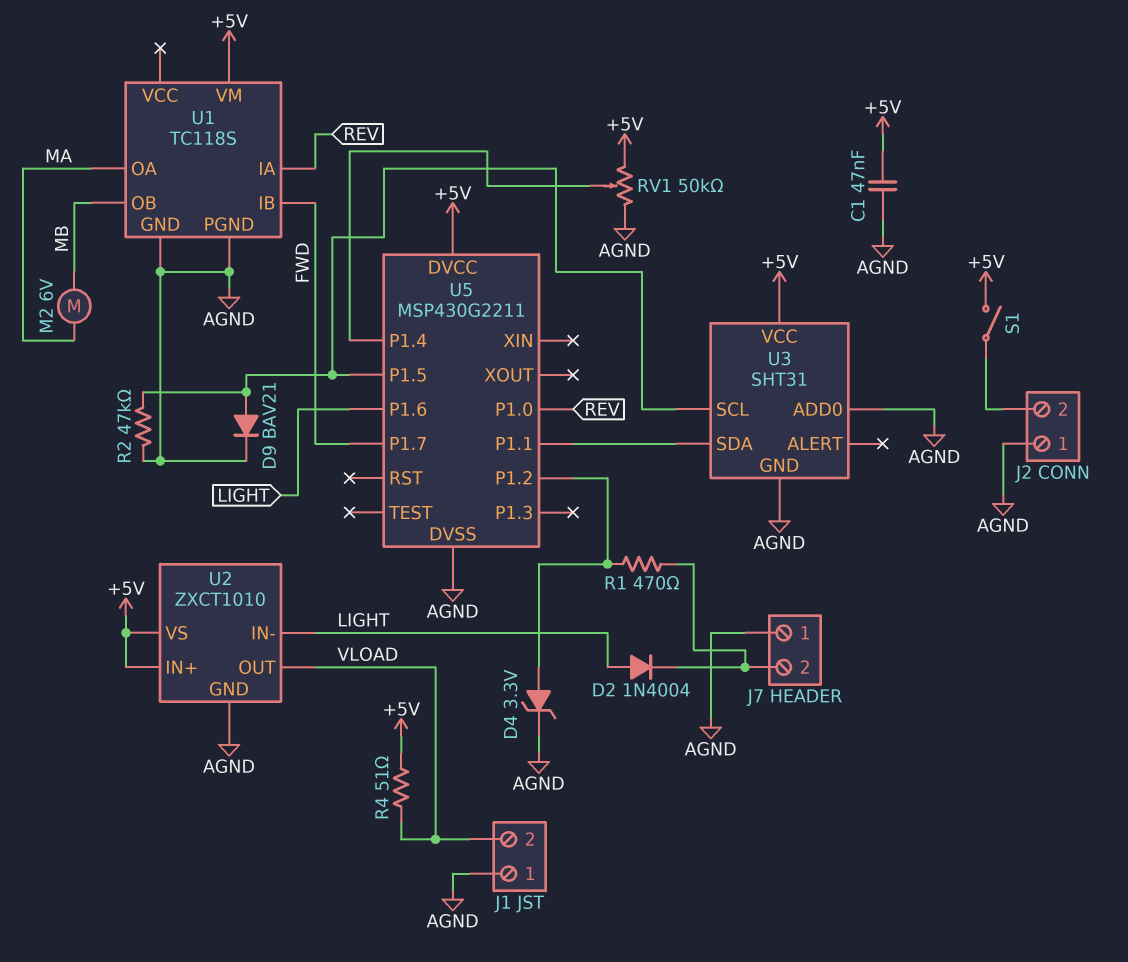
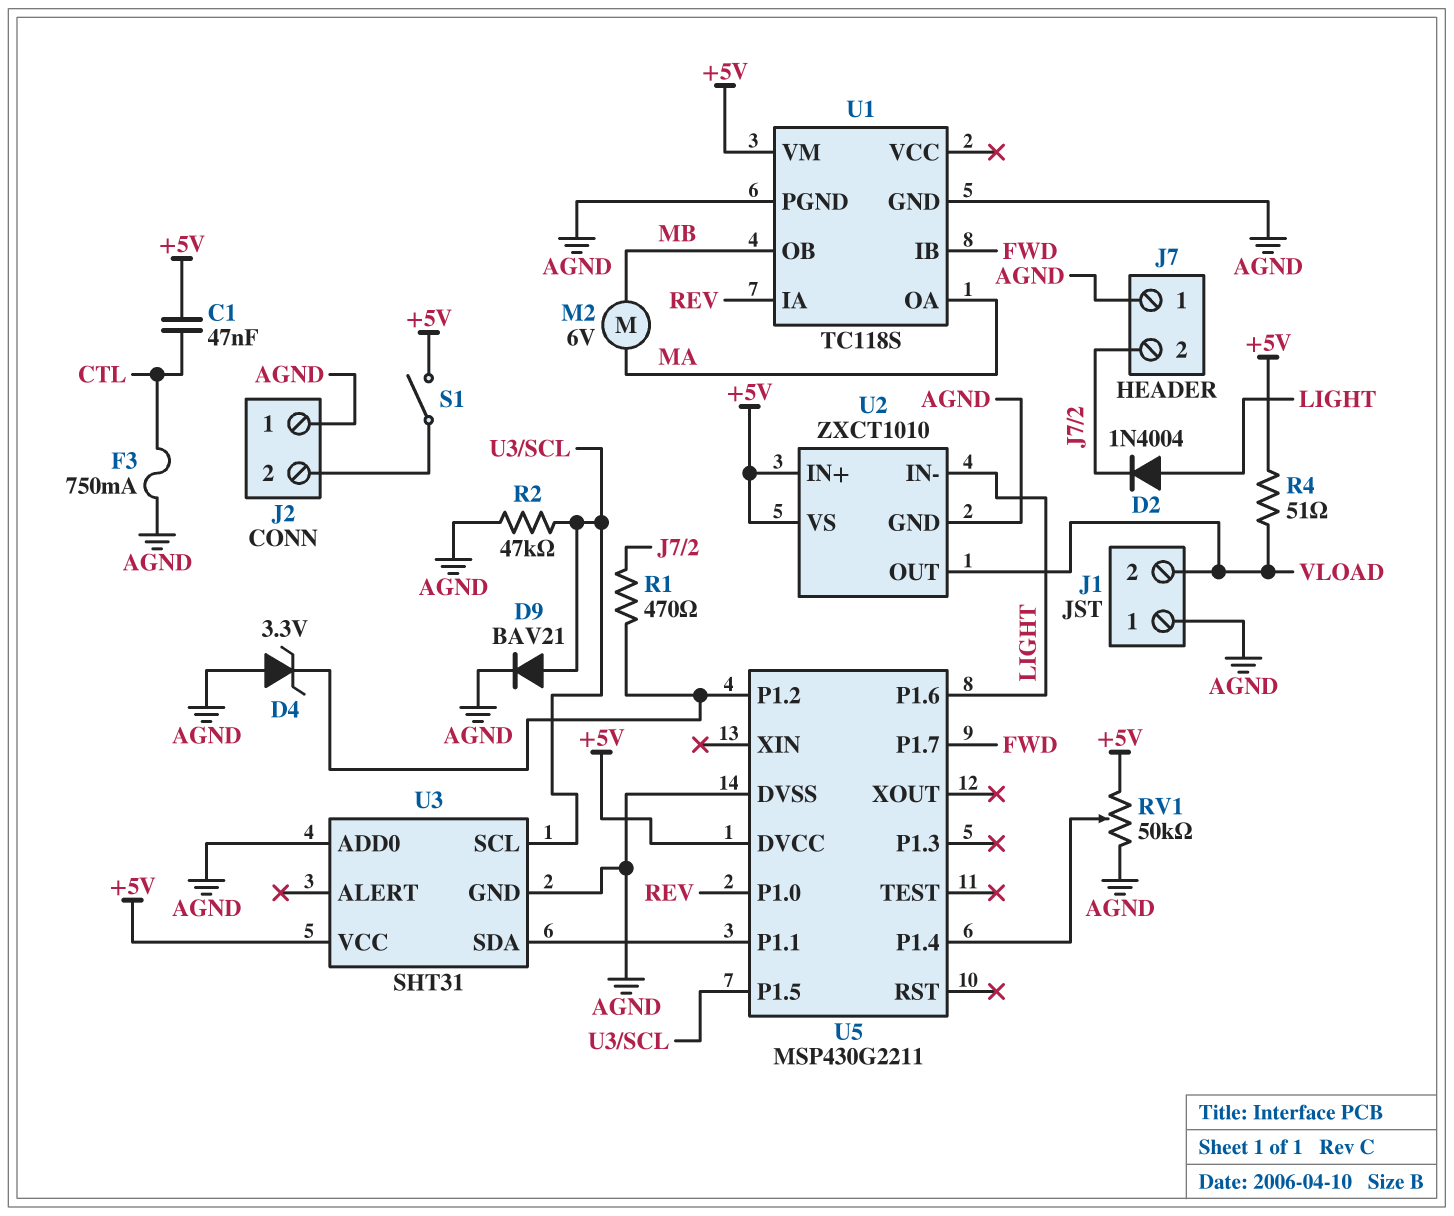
C1: 47nF (+5V, AGND) -> 47nF (+5V, CTL)
D4: zener 3.3V (A U5/P1.2, K AGND) -> zener 3.3V (A AGND, K U5/P1.2)
F3: none -> 750mA (AGND, CTL)

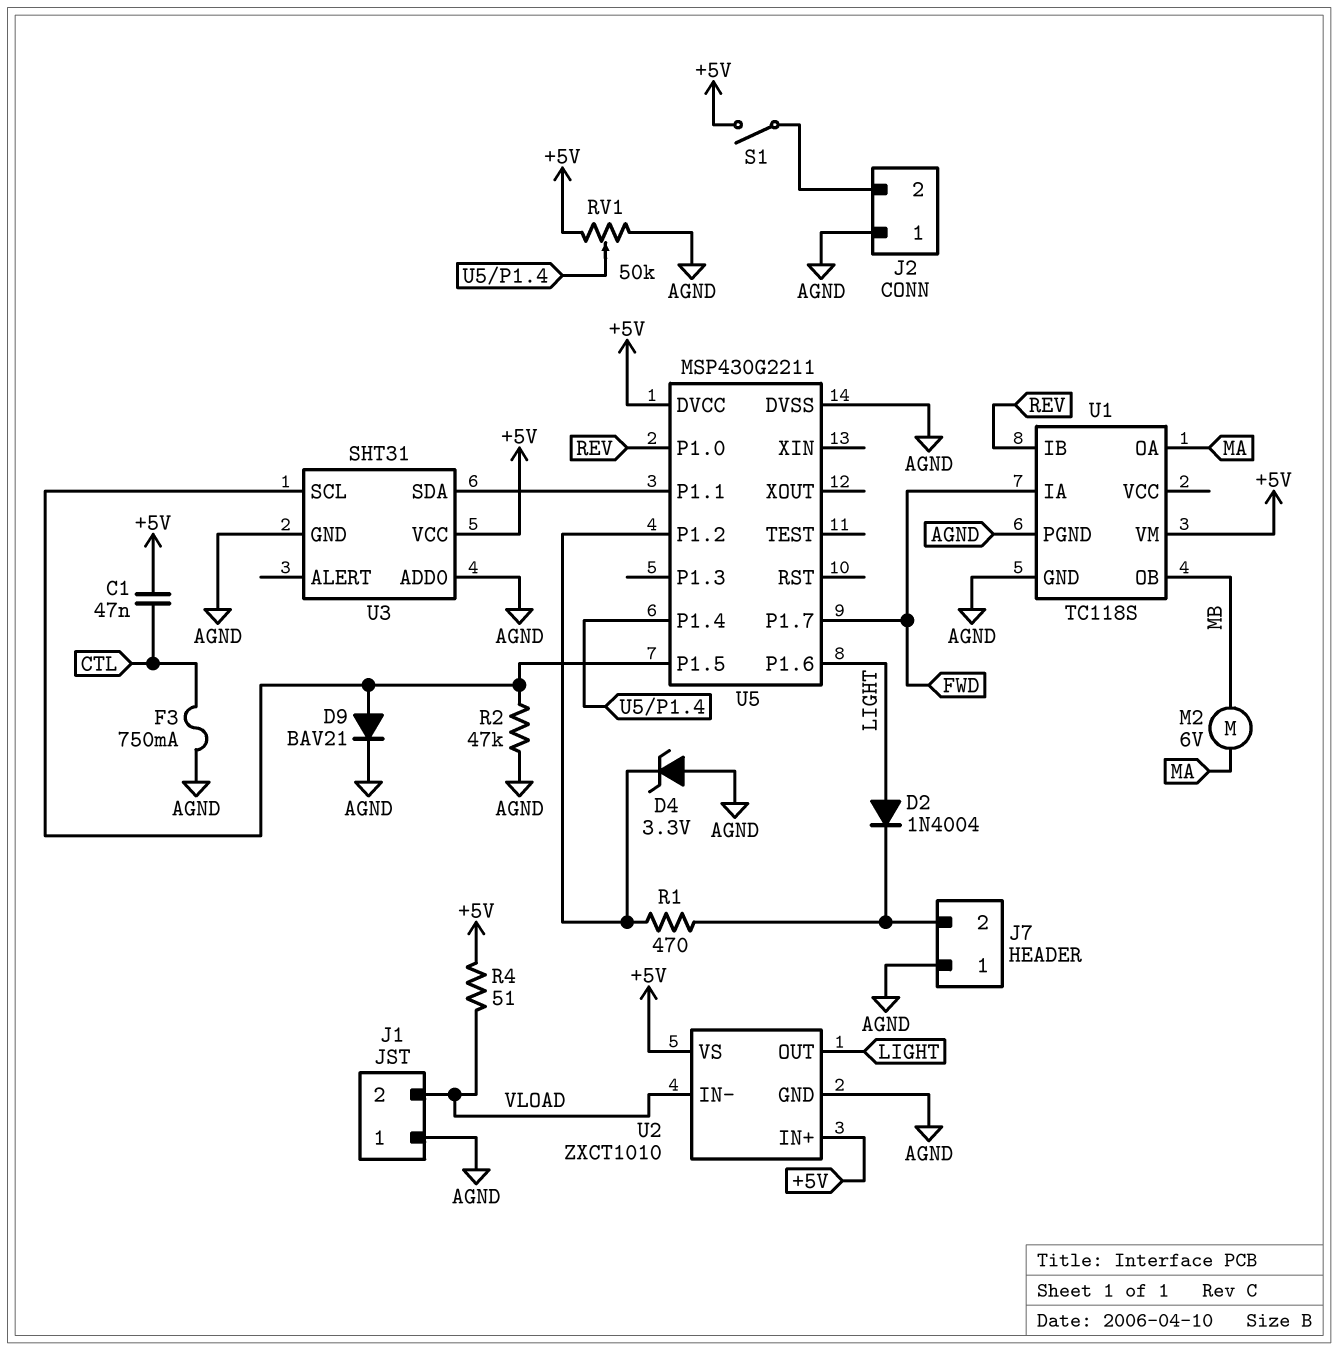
U1 pin IA: REV -> FWD
U1 pin IB: FWD -> REV
U2 pin IN-: LIGHT -> VLOAD
U2 pin OUT: VLOAD -> LIGHT

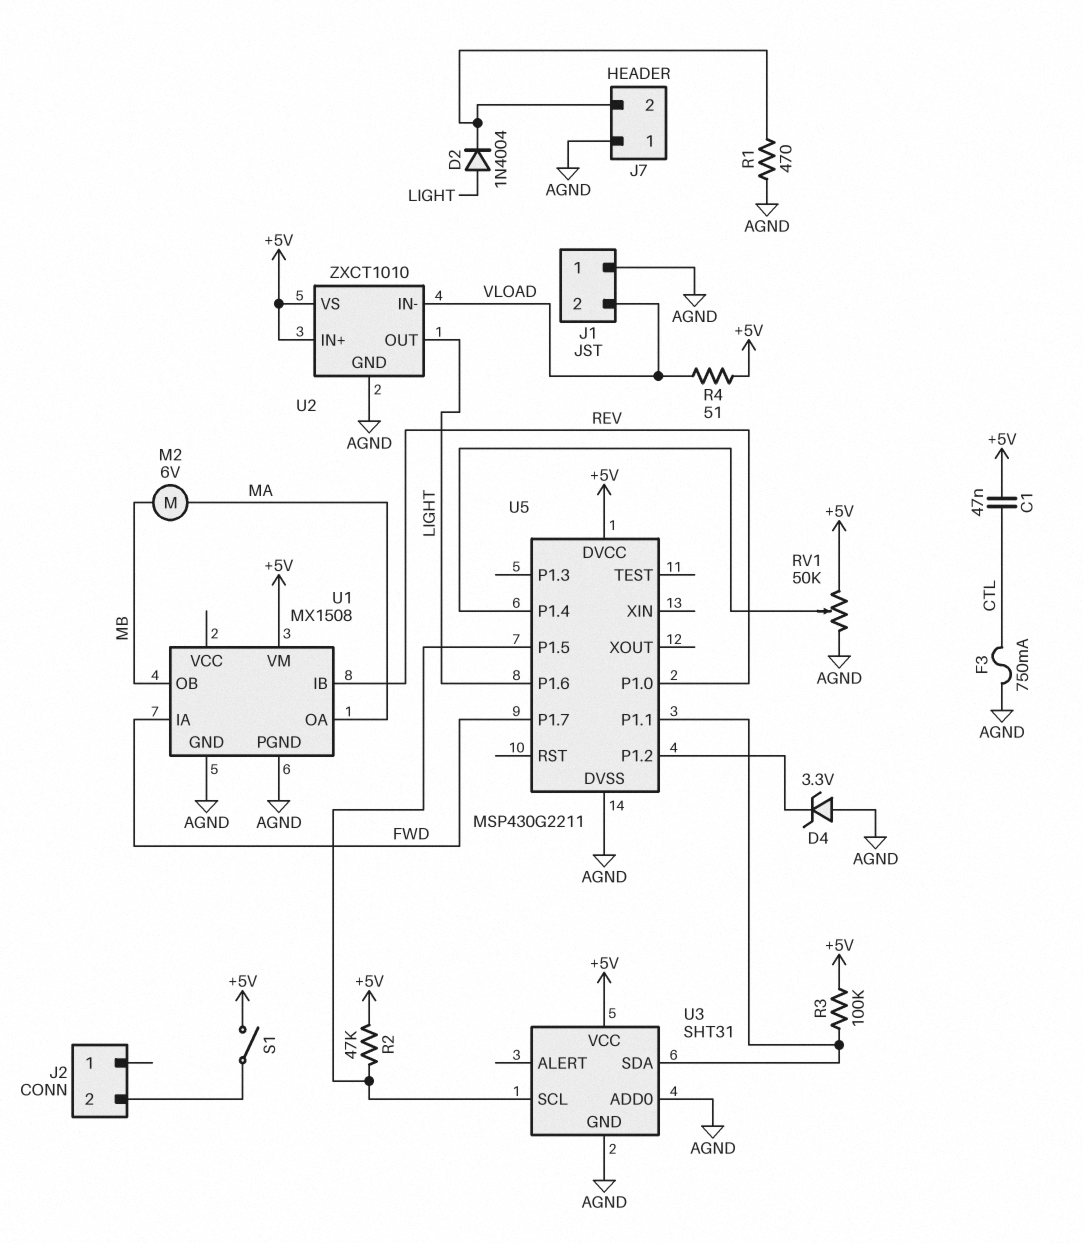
D9: diode BAV21 (A U3/SCL, K AGND) -> none
J2 pin 1: AGND -> none
R1: 470 (J7/2, U5/P1.2) -> 470 (AGND, J7/2)
R2: 47k (AGND, U3/SCL) -> 47k (+5V, U3/SCL)
R3: none -> 100k (+5V, U3/SDA)
U1: TC118S -> MX1508

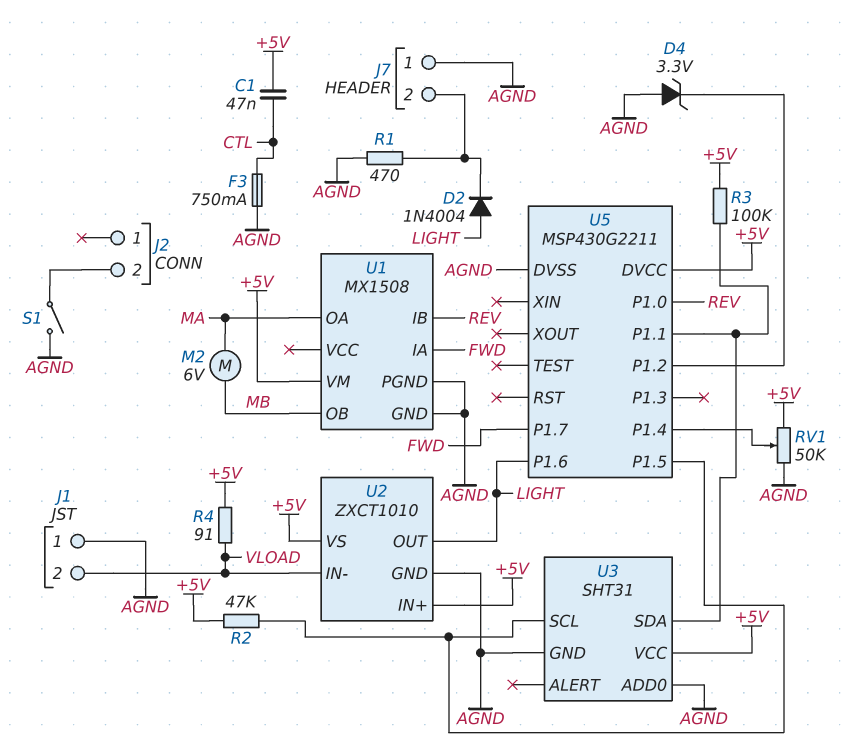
R4: 51 (+5V, VLOAD) -> 91 (+5V, VLOAD)
S1: switch (+5V, J2/2) -> switch (AGND, J2/2)

